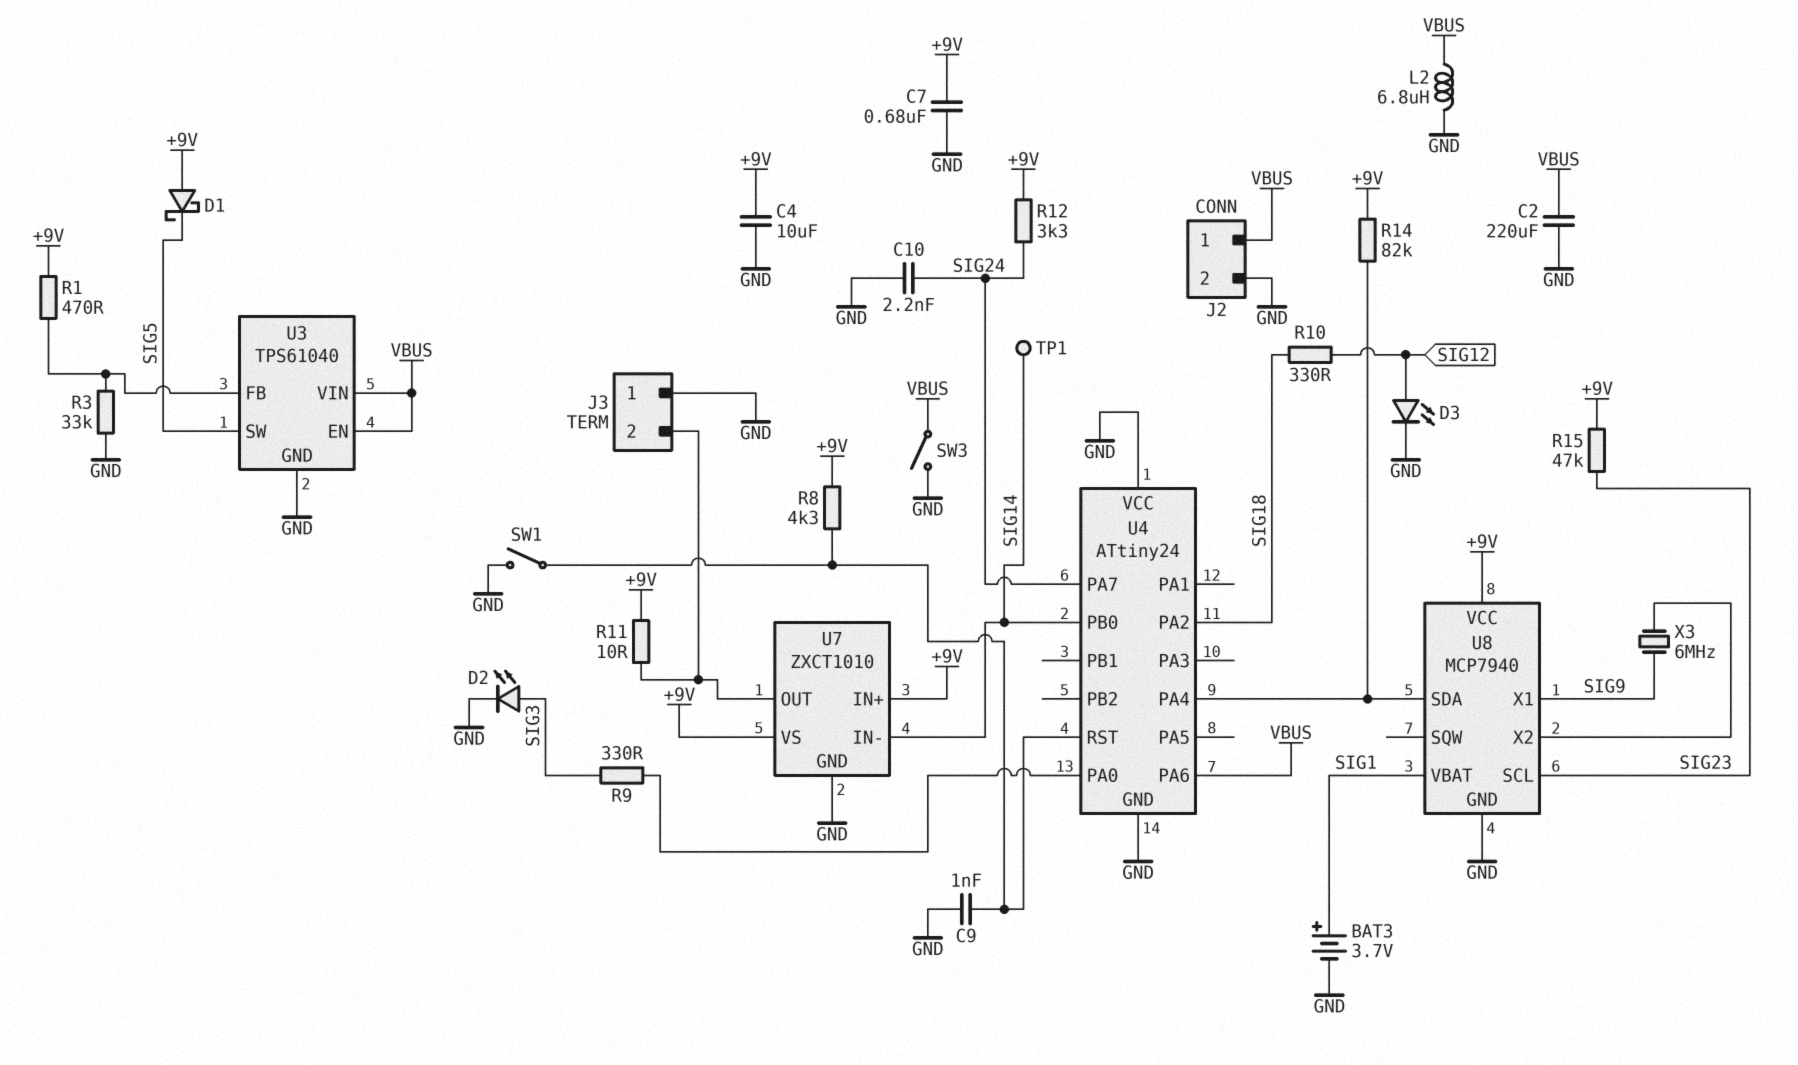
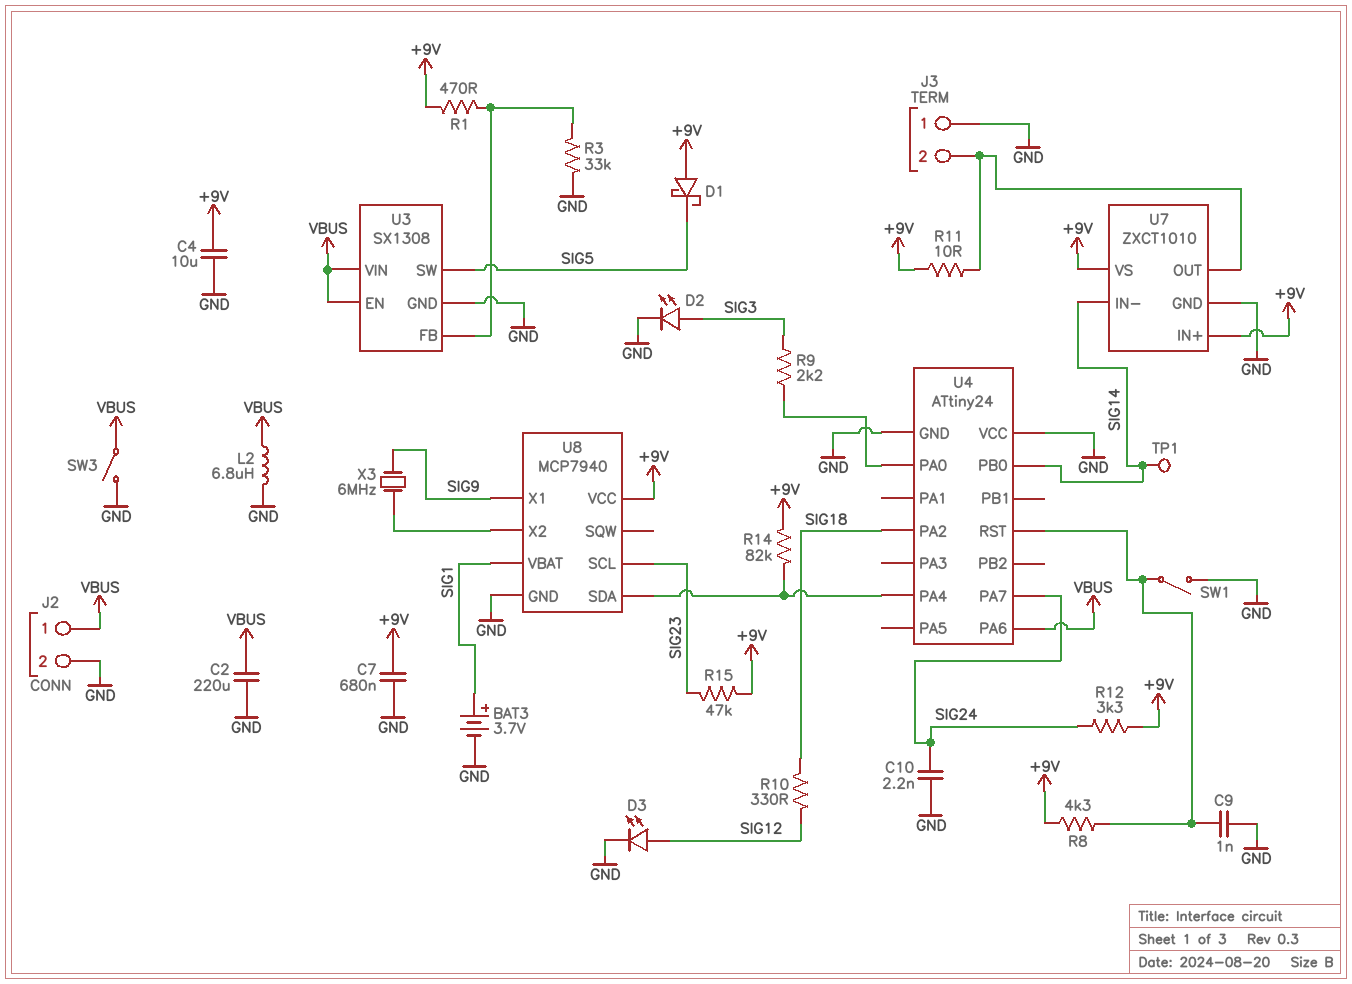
R9: 330 (SIG3, U4/PA0) -> 2.2k (SIG3, U4/PA0)
U3: TPS61040 -> SX1308

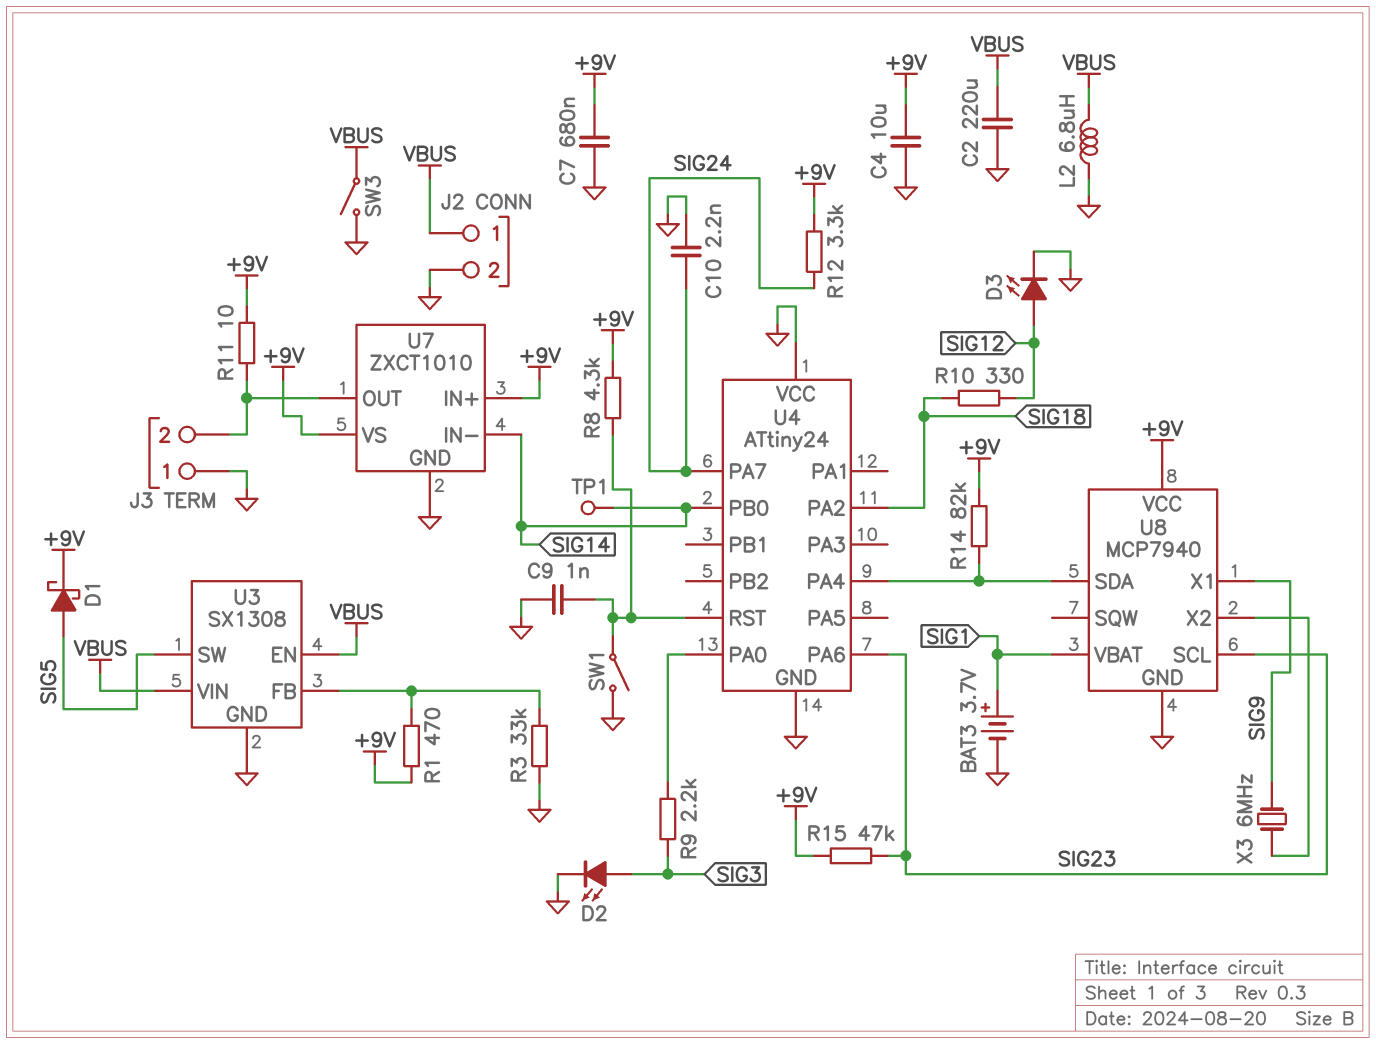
D1: schottky (A +9V, K SIG5) -> schottky (A SIG5, K +9V)
U4 pin PA6: VBUS -> SIG23

